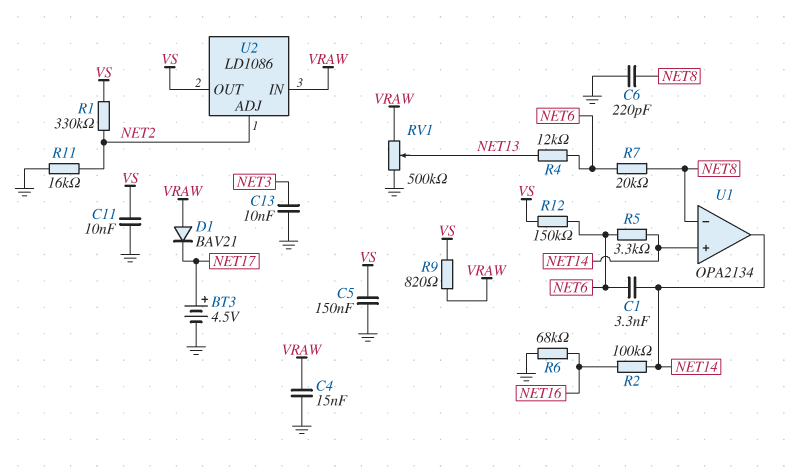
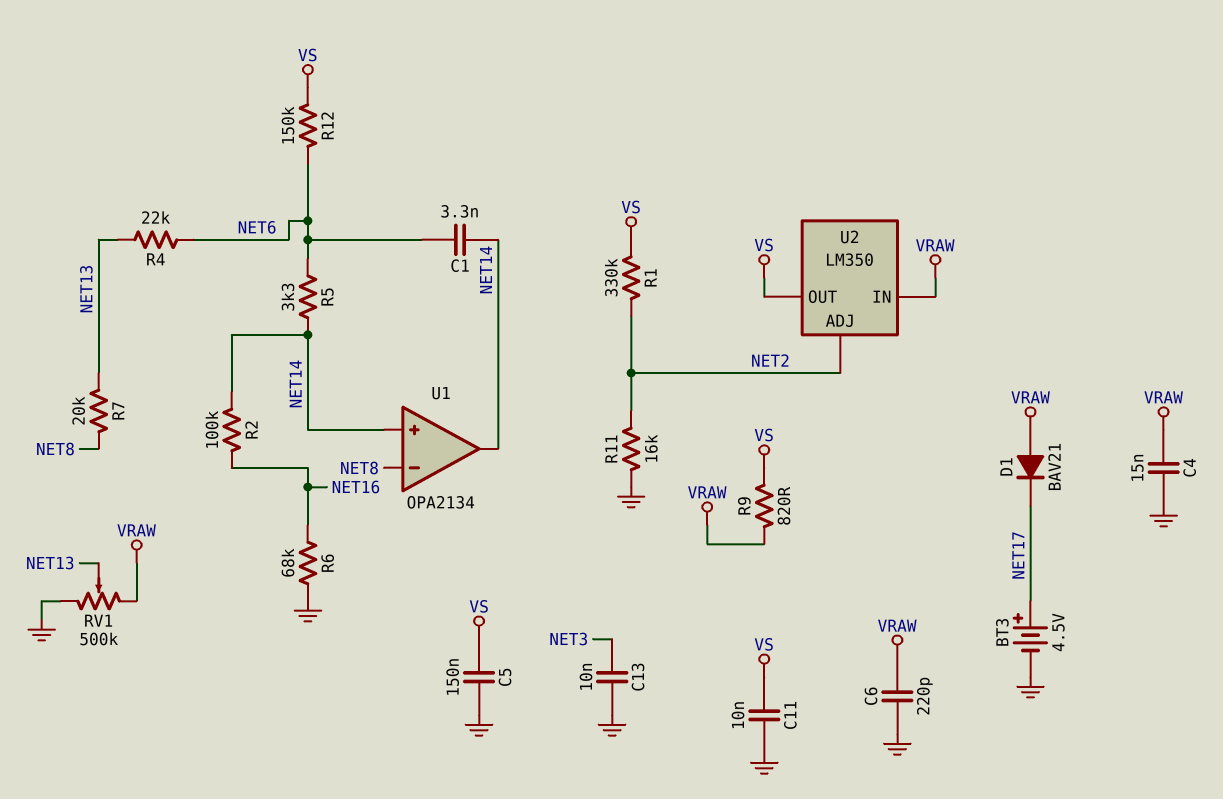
C6: 220pF (GND, NET8) -> 220pF (GND, VRAW)
R4: 12k (NET6, NET13) -> 22k (NET6, NET13)
R7: 20k (NET6, NET8) -> 20k (NET8, NET13)
U2: LD1086 -> LM350

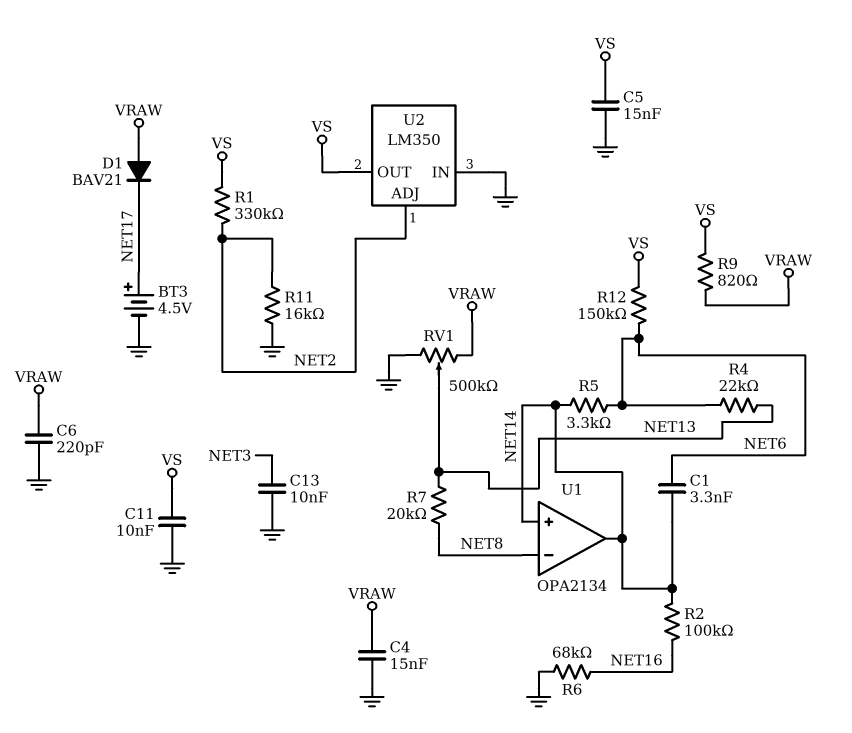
C5: 150nF (GND, VS) -> 15nF (GND, VS)
U2 pin IN: VRAW -> GND

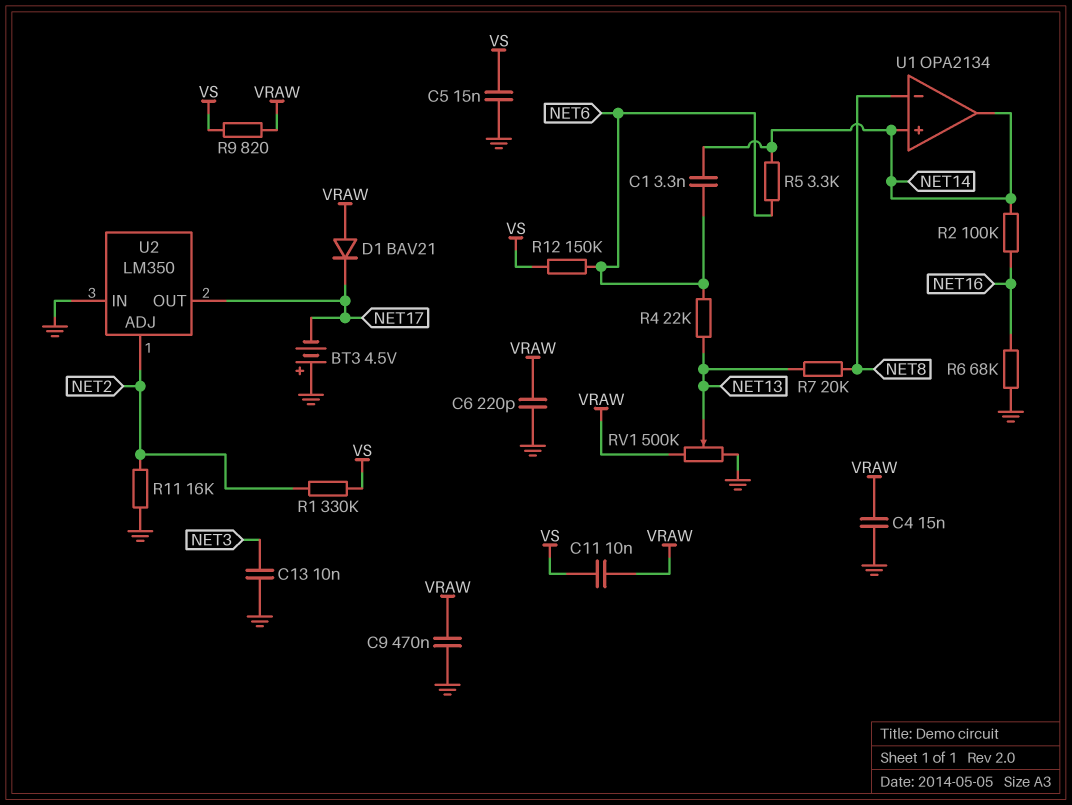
BT3: 4.5V (plus NET17, minus GND) -> 4.5V (plus GND, minus NET17)
C9: none -> 470nF (GND, VRAW)
C11: 10nF (GND, VS) -> 10nF (VRAW, VS)
U2 pin OUT: VS -> NET17

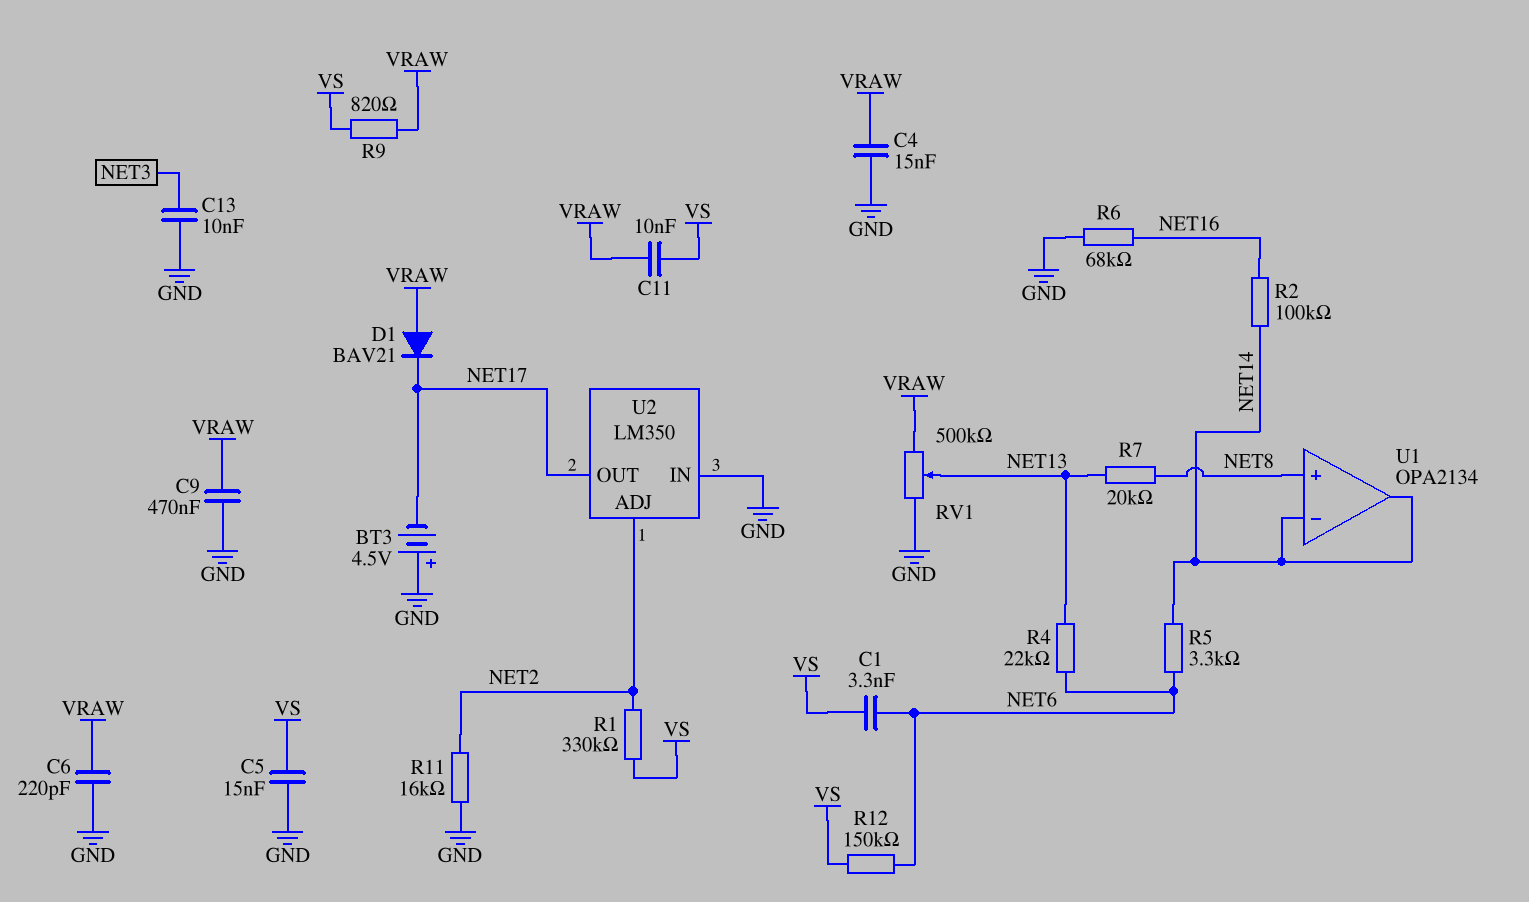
C1: 3.3nF (NET6, NET14) -> 3.3nF (NET6, VS)
U1 pin in+: NET14 -> NET8
U1 pin in-: NET8 -> NET14

